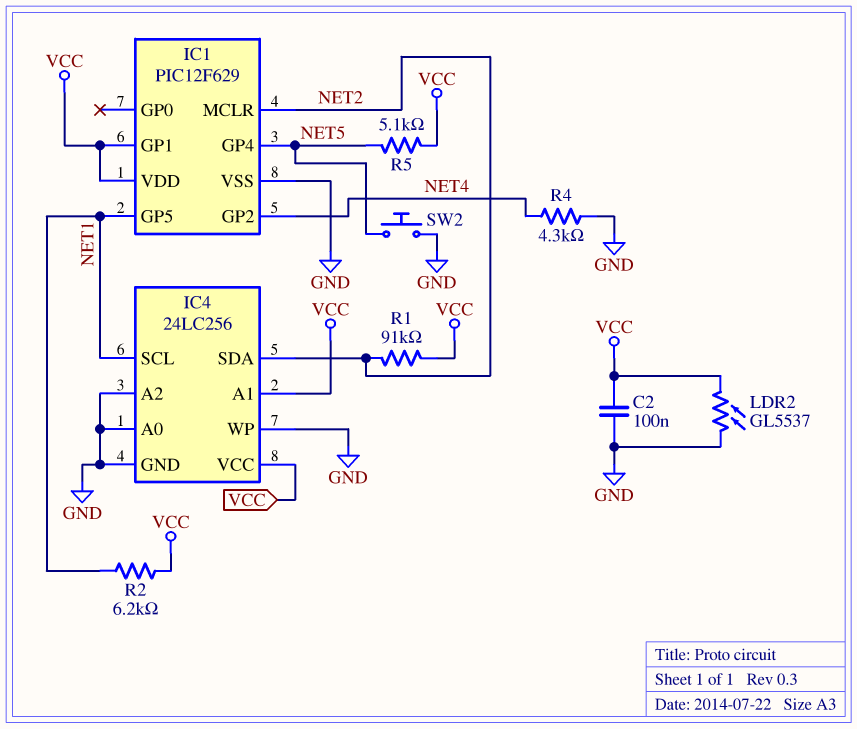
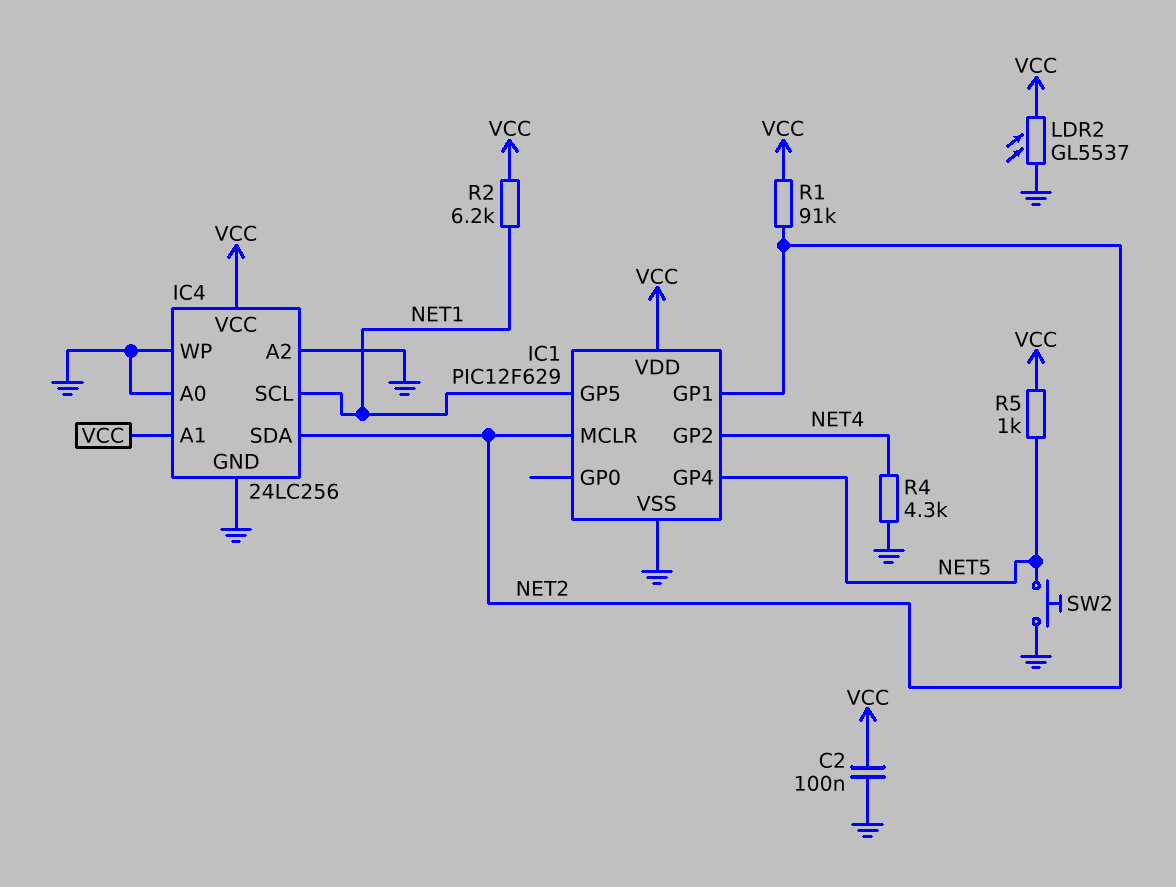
IC1 pin GP1: VCC -> NET2
R5: 5.1k (NET5, VCC) -> 1k (NET5, VCC)

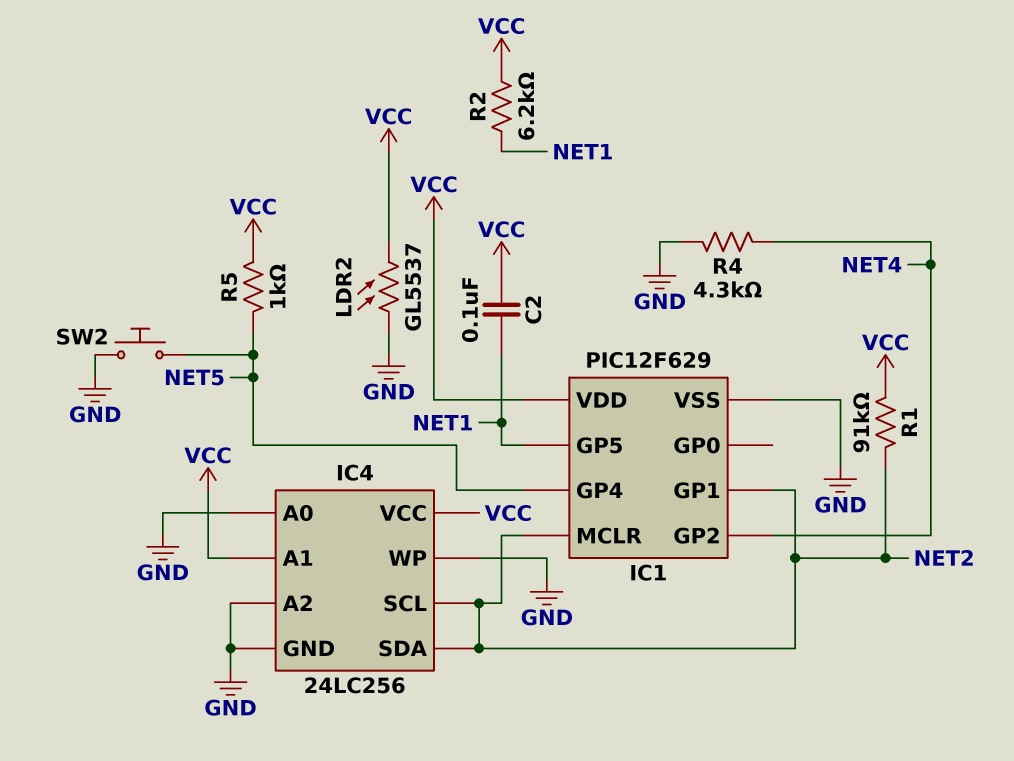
C2: 100nF (GND, VCC) -> 100nF (NET1, VCC)
IC4 pin SCL: NET1 -> NET2

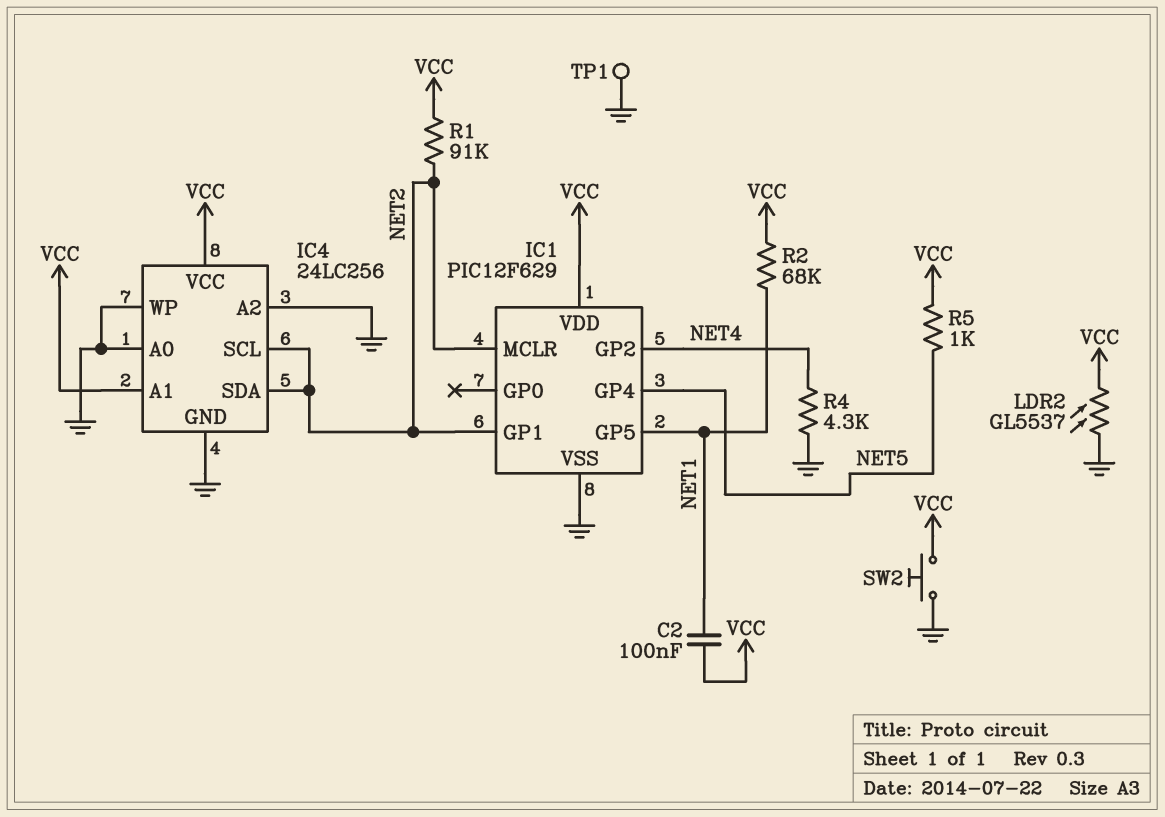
R2: 6.2k (NET1, VCC) -> 68k (NET1, VCC)
SW2: button (GND, NET5) -> button (GND, VCC)
TP1: none -> test point (GND)

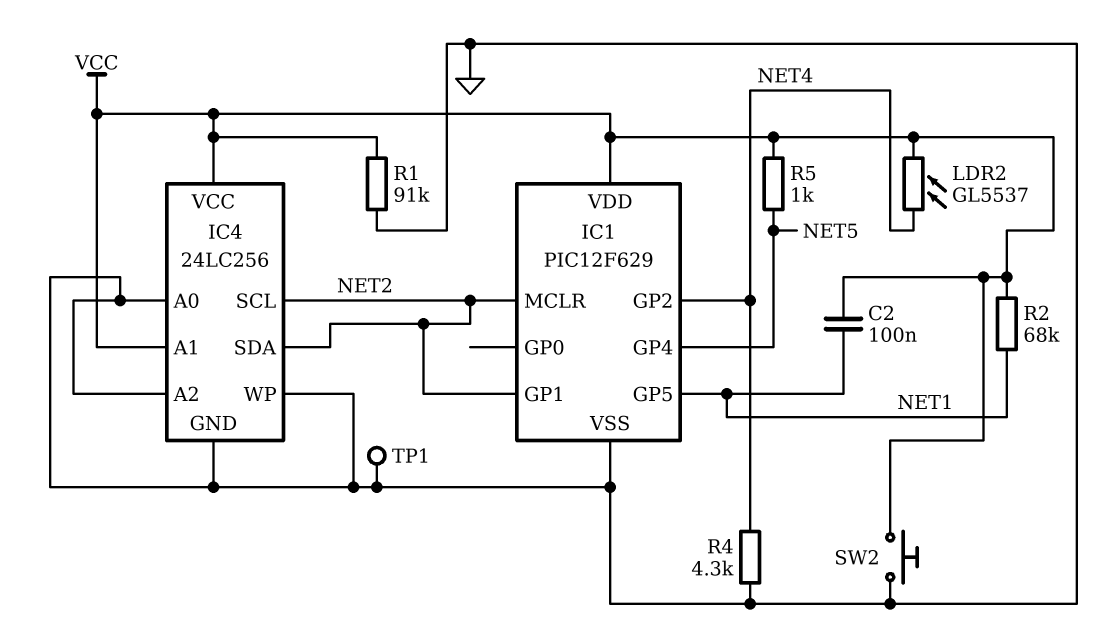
LDR2: GL5537 (GND, VCC) -> GL5537 (NET4, VCC)
R1: 91k (NET2, VCC) -> 91k (GND, VCC)

